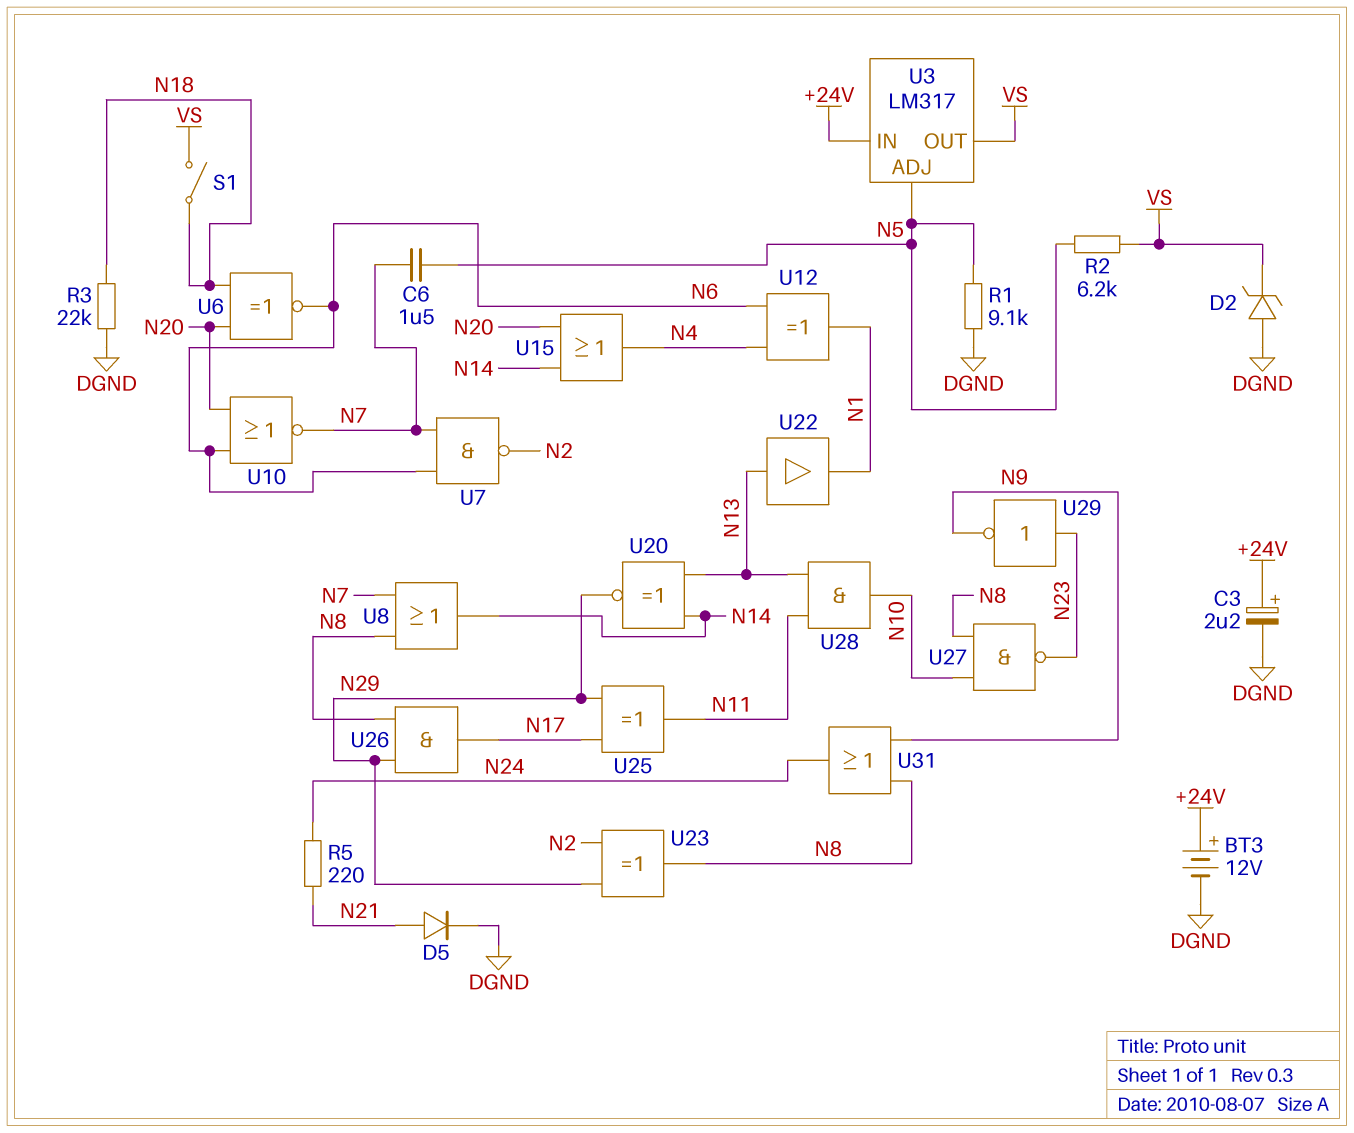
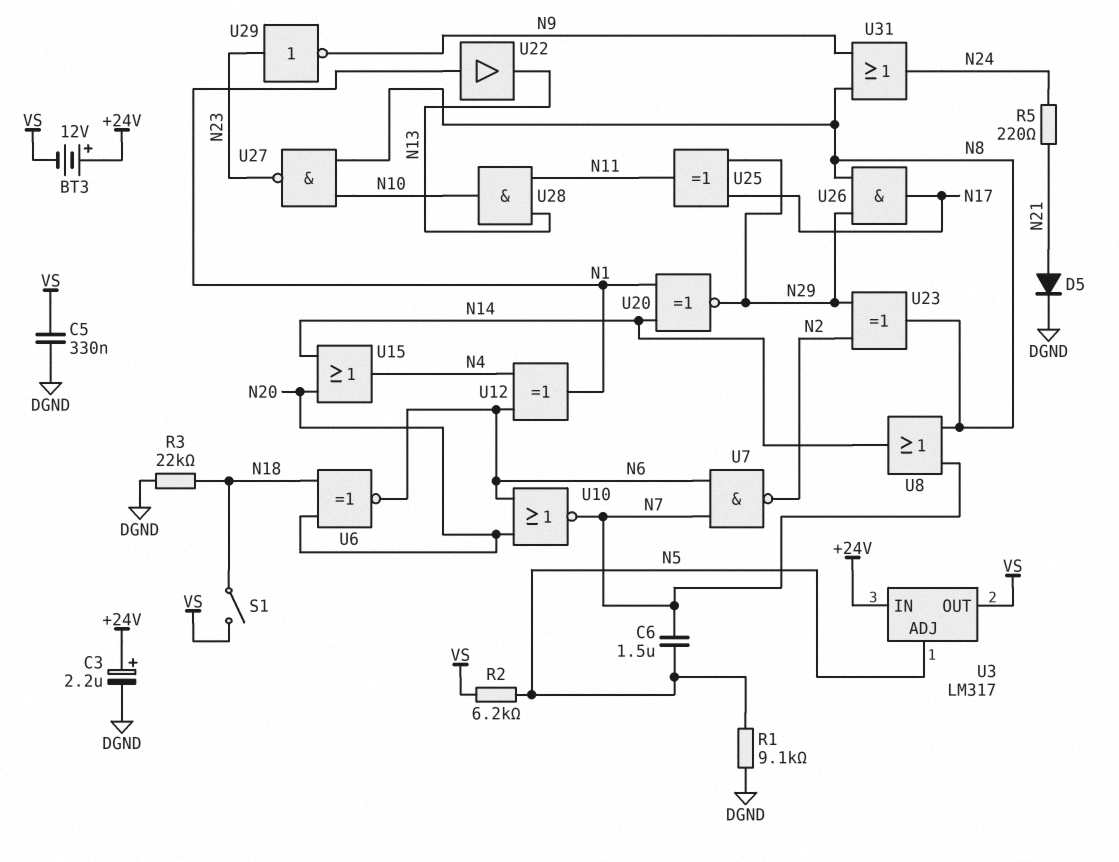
BT3: 12V (plus +24V, minus DGND) -> 12V (plus +24V, minus VS)
C5: none -> 330nF (DGND, VS)
D2: zener (A DGND, K VS) -> none
U20: XNOR (in N13, in N14, out N29) -> XNOR (in N1, in N14, out N29)
U22: buffer (in N13, out N1) -> buffer (in N1, out N13)

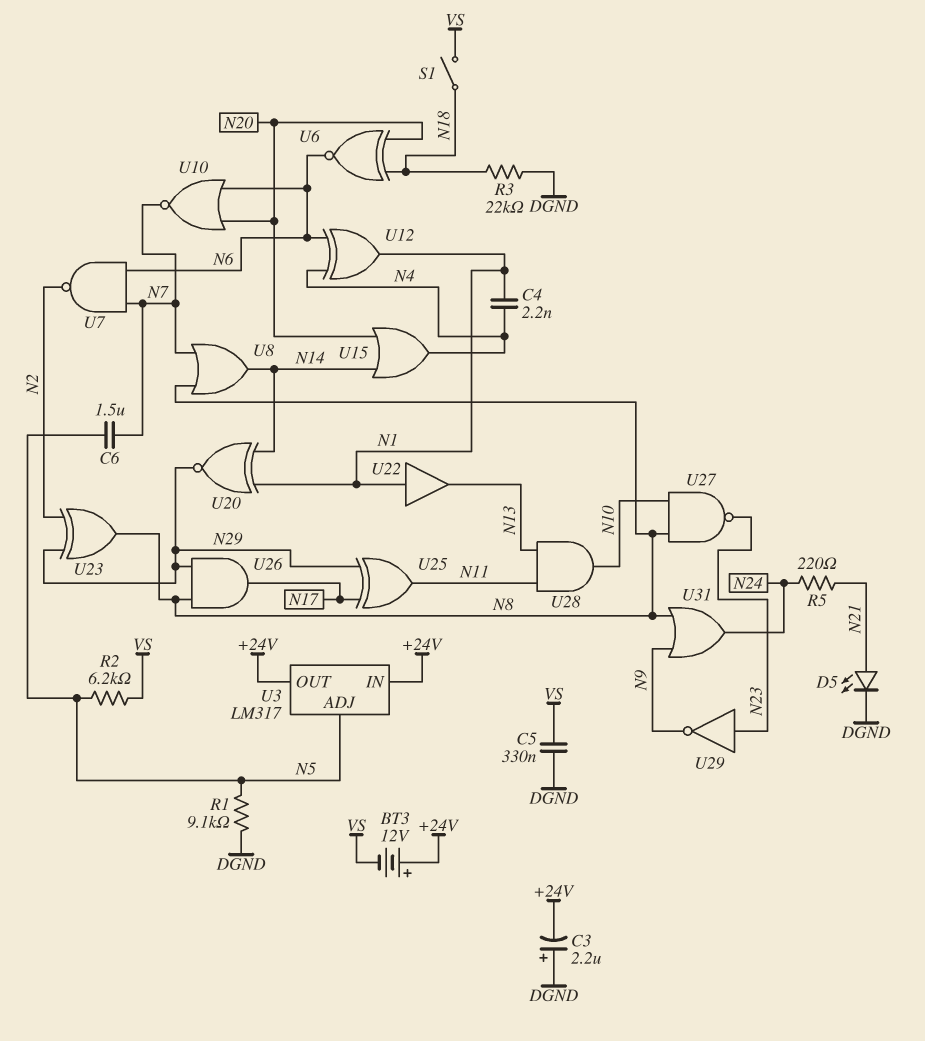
C3: 2.2uF (plus +24V, minus DGND) -> 2.2uF (plus DGND, minus +24V)
C4: none -> 2.2nF (N1, N4)
D5: diode (A N21, K DGND) -> LED (A N21, K DGND)
U3 pin OUT: VS -> +24V

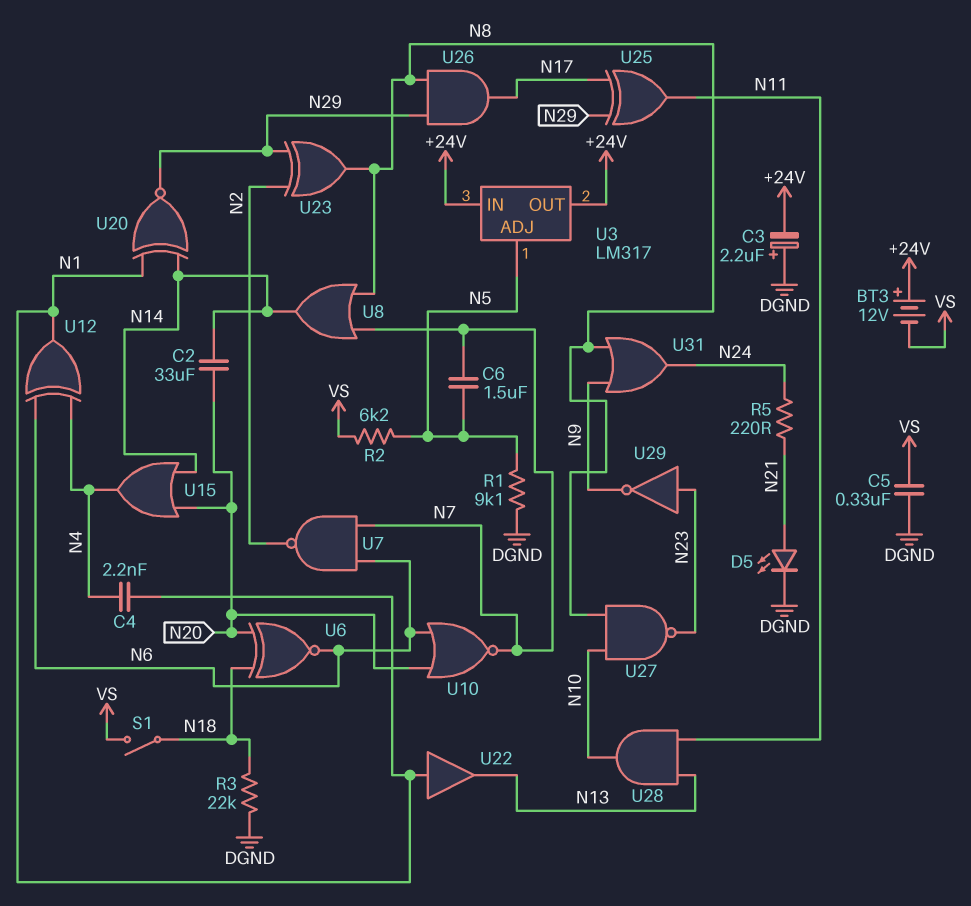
C2: none -> 33uF (N14, N20)

